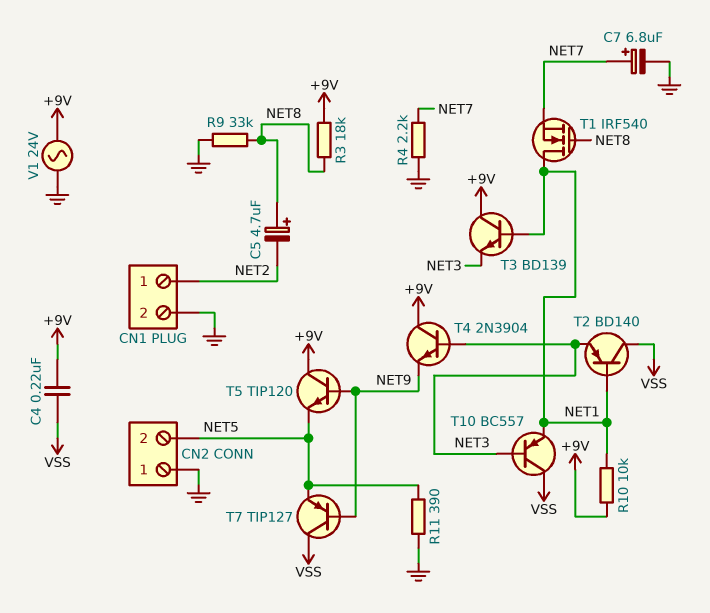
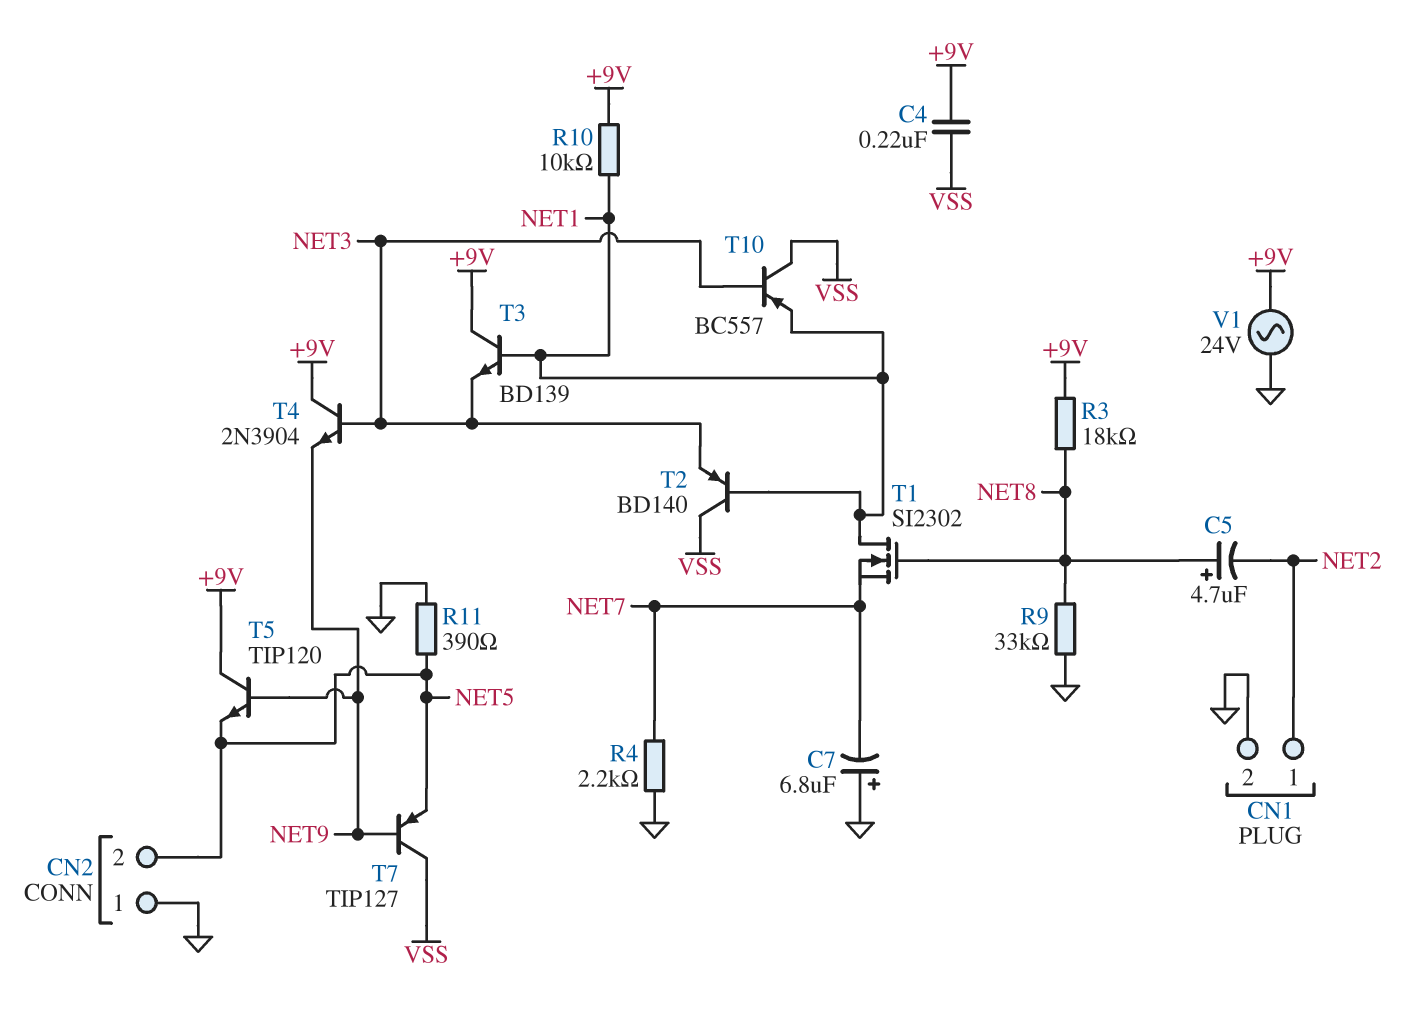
C7: 6.8uF (plus NET7, minus GND) -> 6.8uF (plus GND, minus NET7)
T1: NMOS IRF540 (G NET8, D NET1, S NET7) -> NMOS SI2302 (G NET8, D NET1, S NET7)

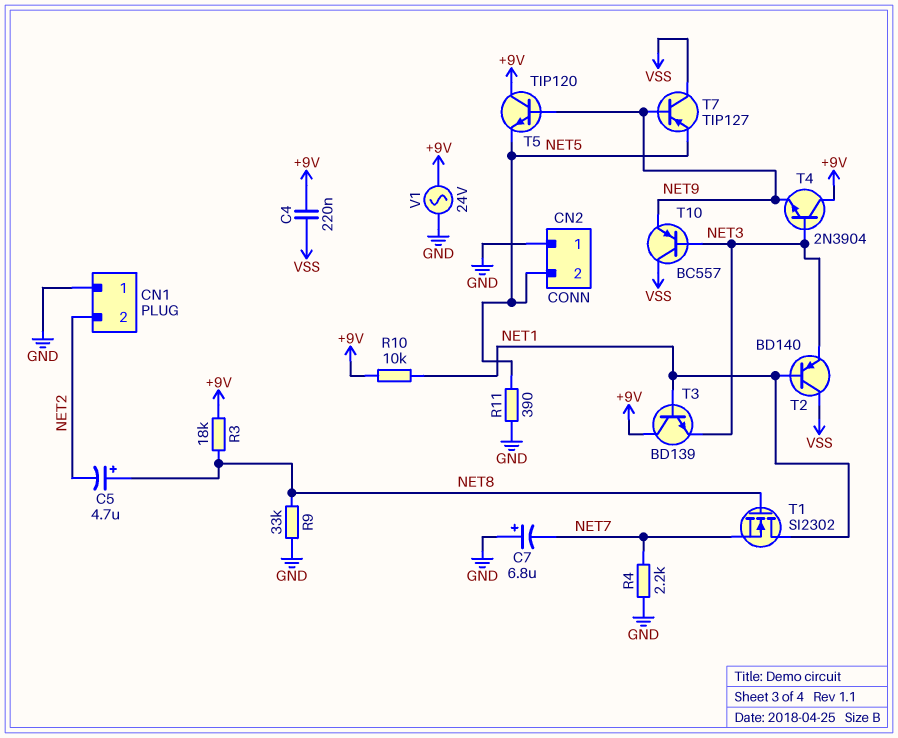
CN1 pin 1: NET2 -> GND
CN1 pin 2: GND -> NET2
T10: PNP BC557 (B NET3, C VSS, E NET1) -> PNP BC557 (B NET3, C VSS, E NET9)

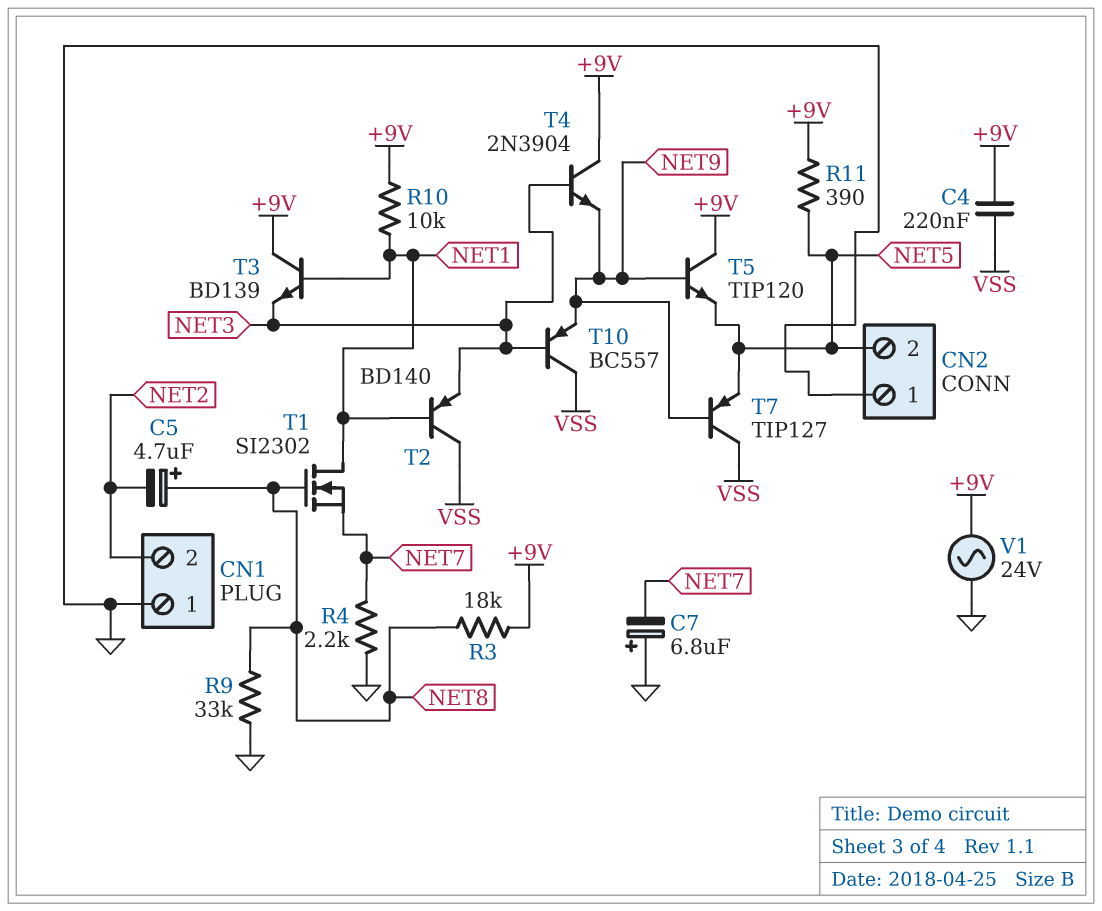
R11: 390 (GND, NET5) -> 390 (+9V, NET5)

